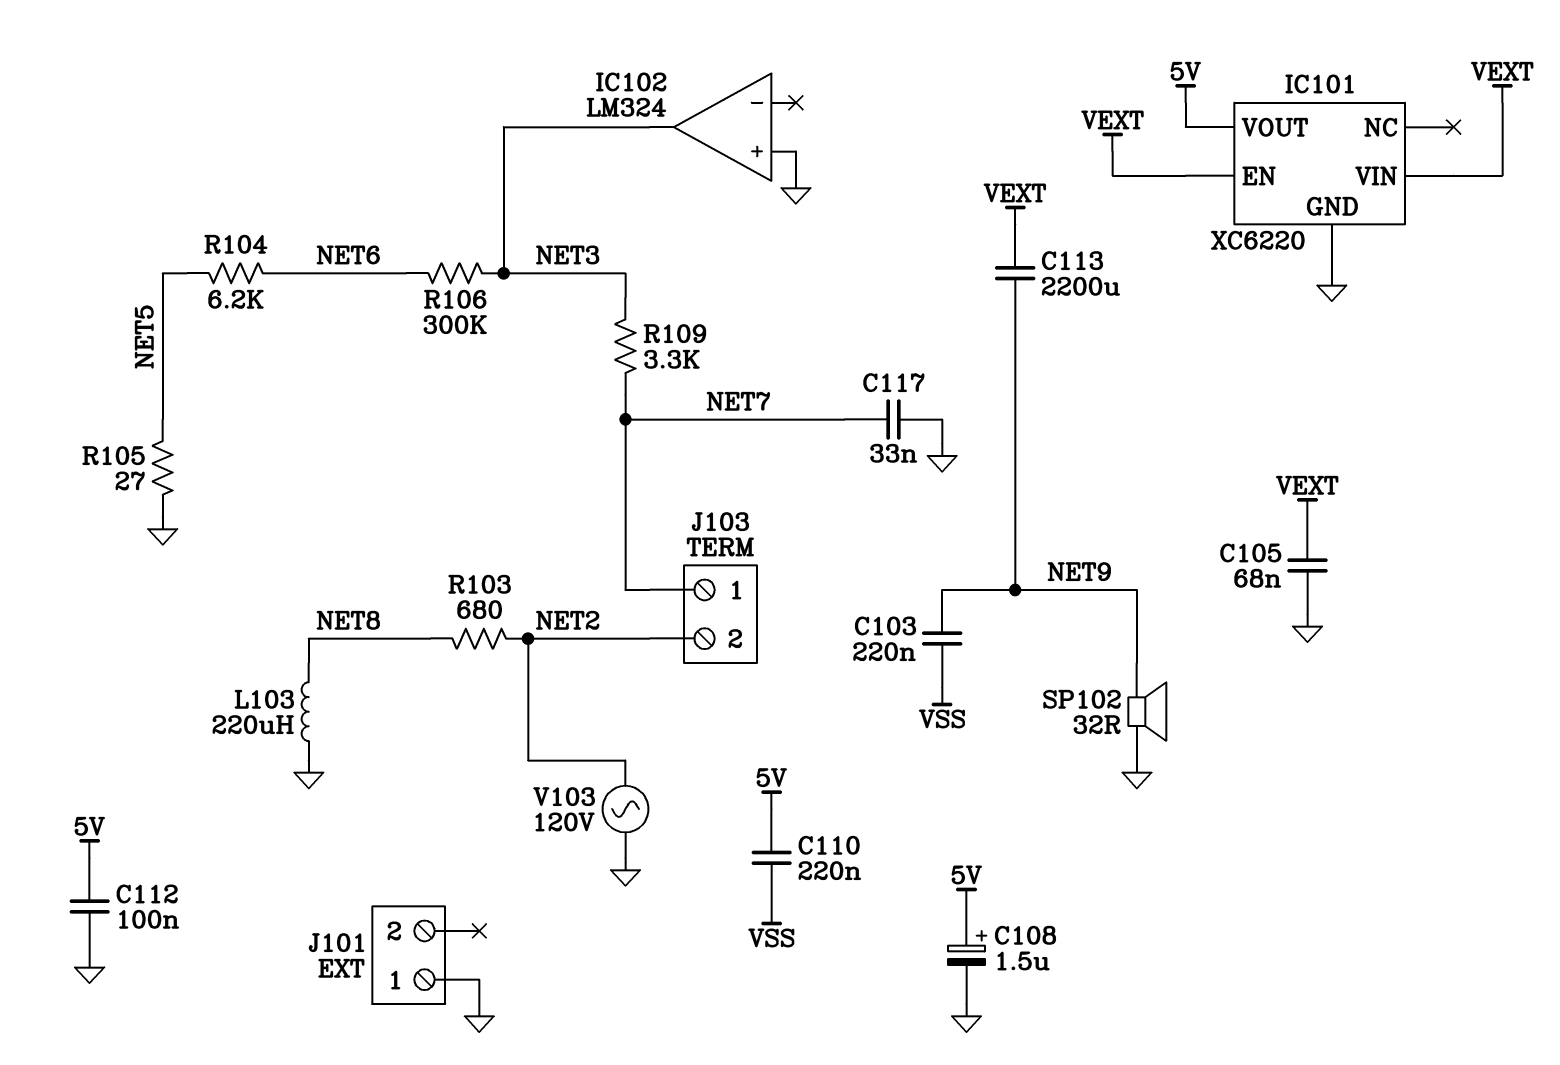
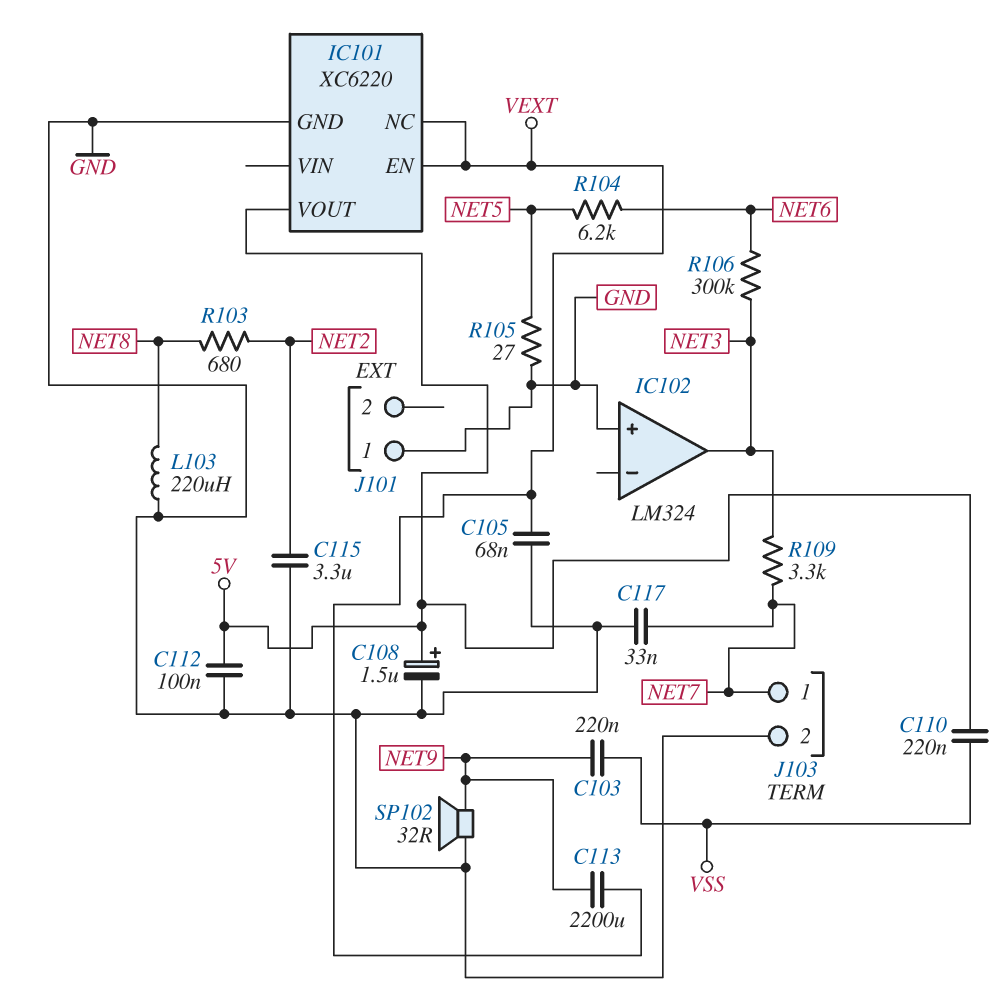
C115: none -> 3.3uF (GND, NET2)
IC101 pin NC: none -> VEXT
IC101 pin VIN: VEXT -> none
J103 pin 2: NET2 -> GND
V103: AC 120V (GND, NET2) -> none

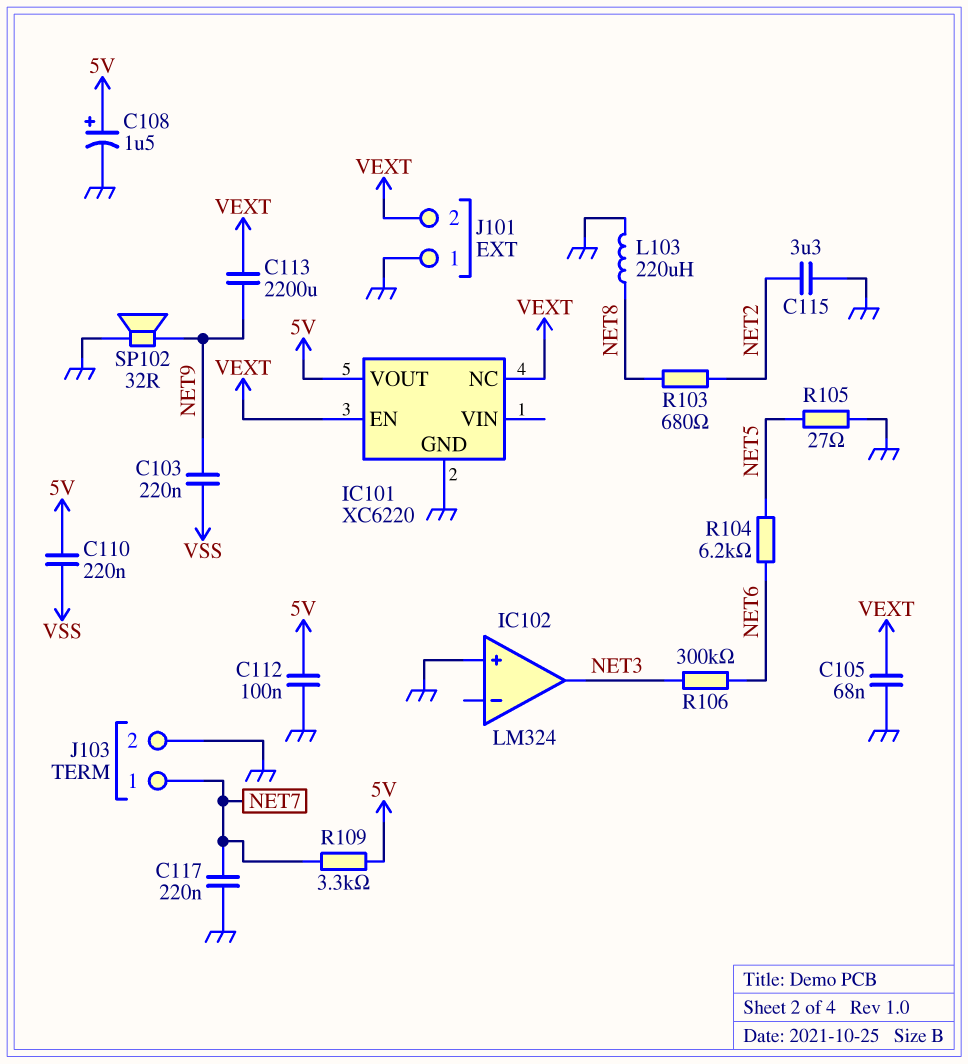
C117: 33nF (GND, NET7) -> 220nF (GND, NET7)
J101 pin 2: none -> VEXT
R109: 3.3k (NET3, NET7) -> 3.3k (5V, NET7)

